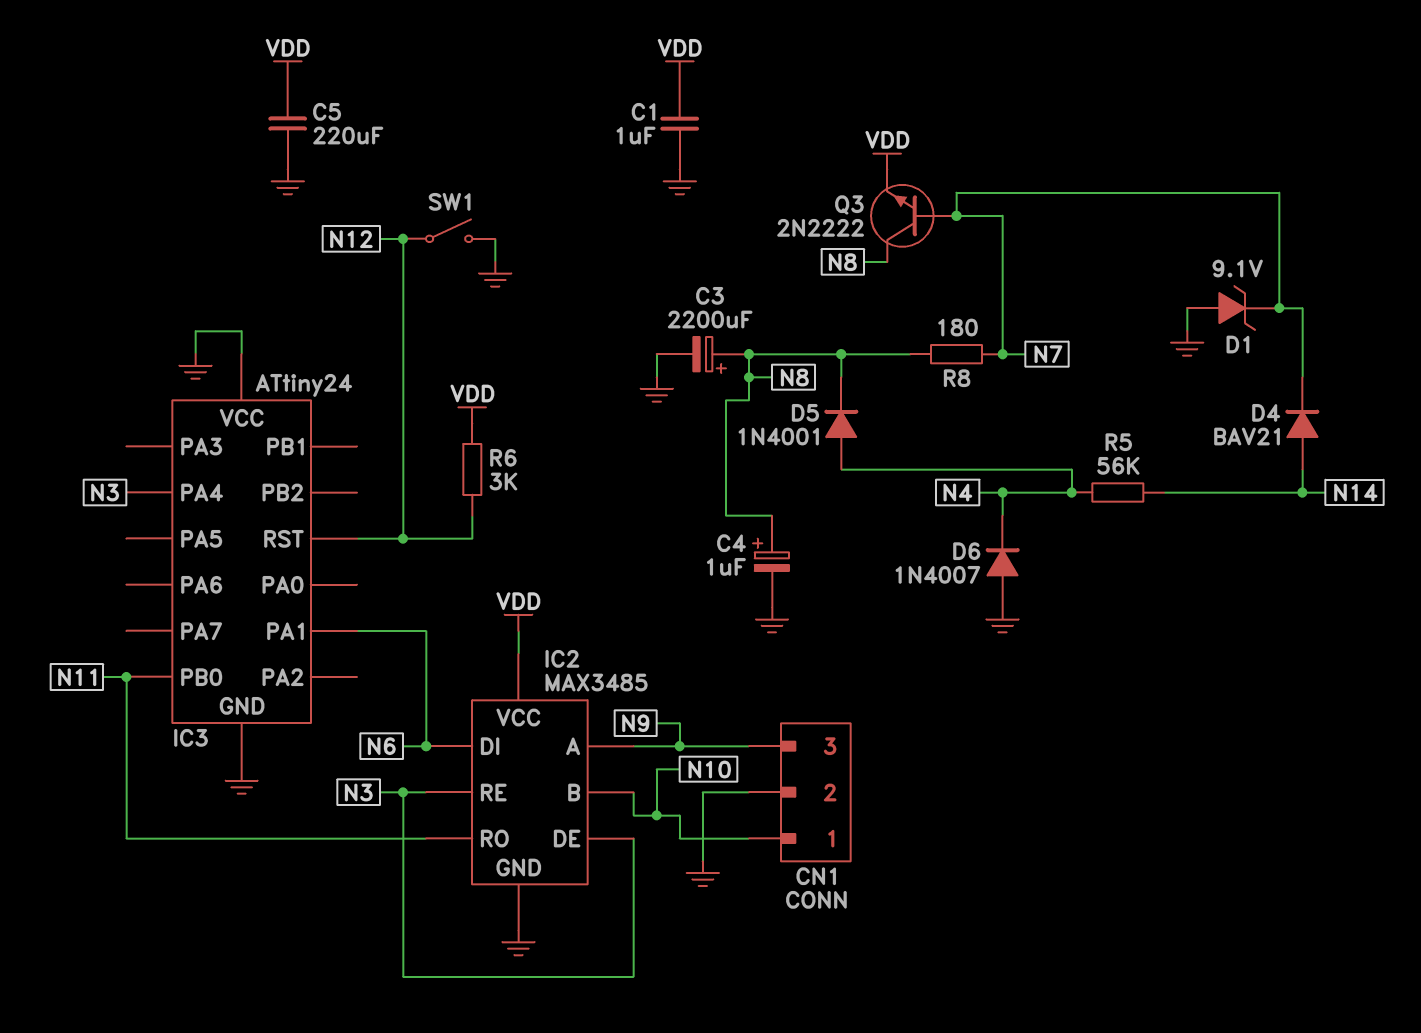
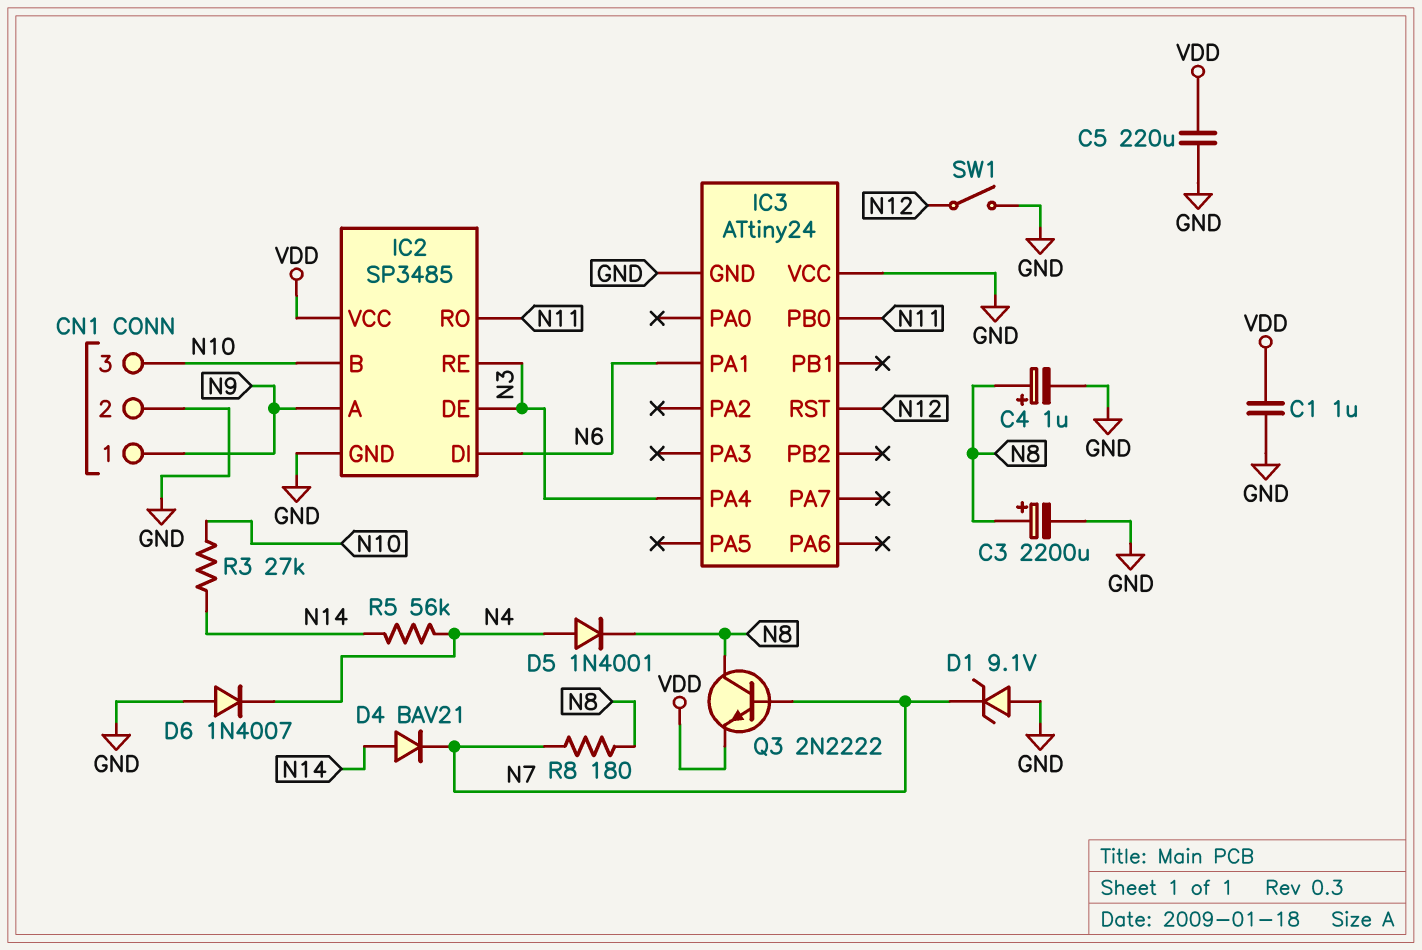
CN1 pin 1: N10 -> N9
CN1 pin 3: N9 -> N10
IC2: MAX3485 -> SP3485
R3: none -> 27k (N10, N14)
R6: 3k (N12, VDD) -> none

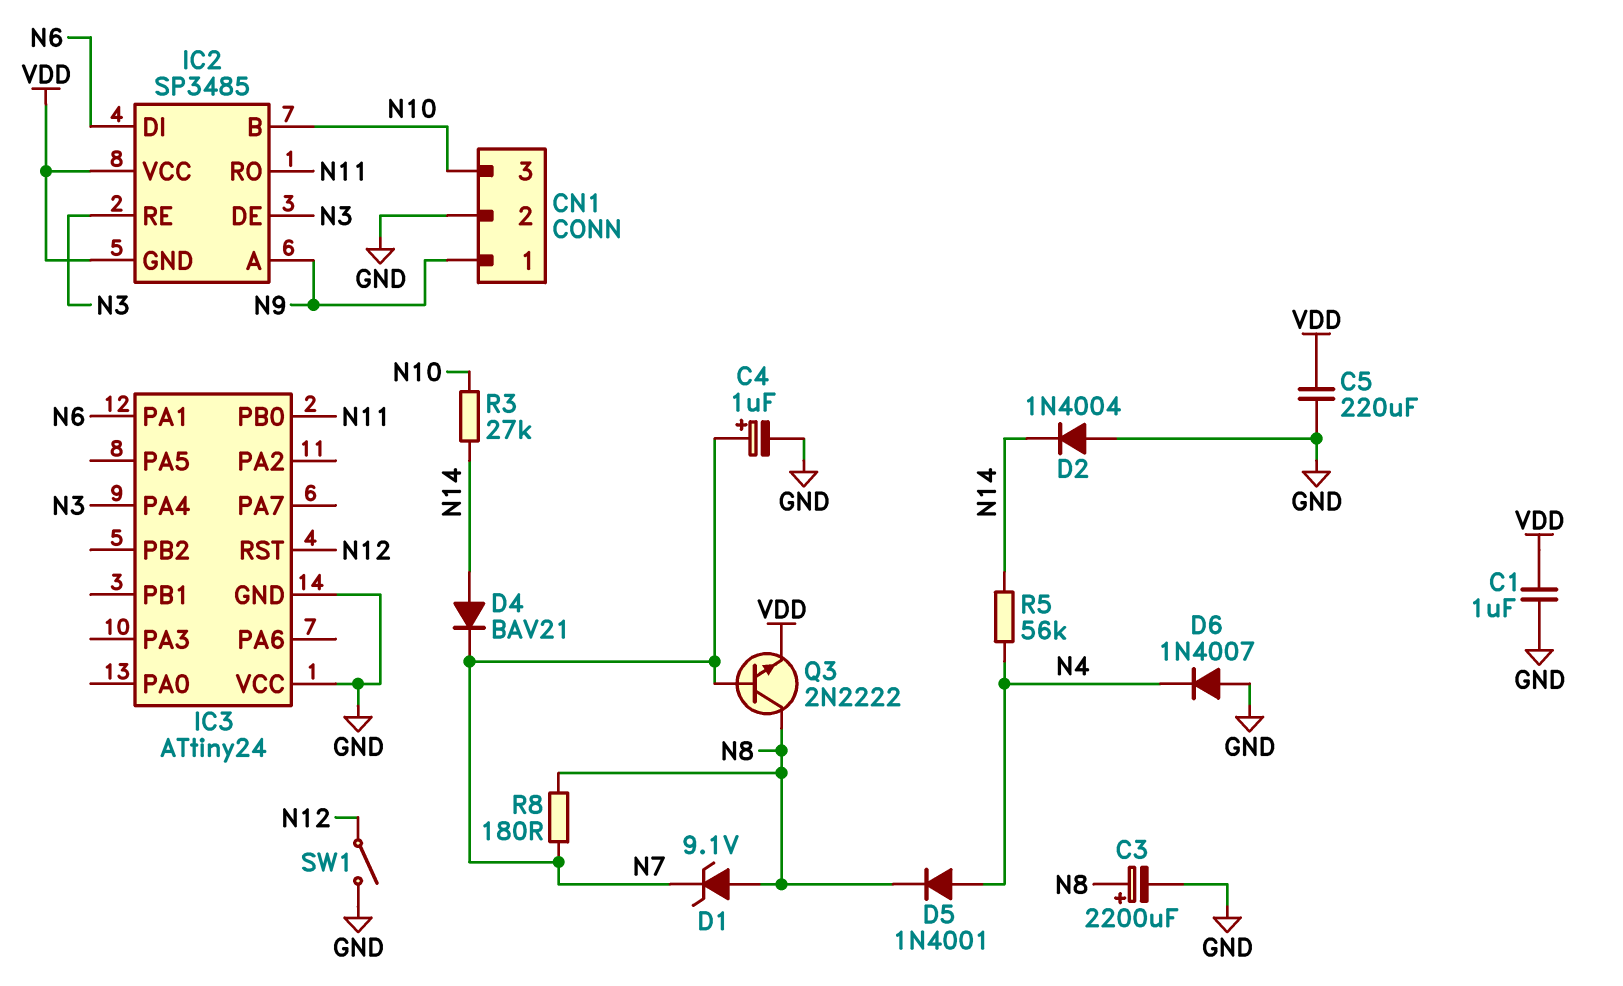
C4: 1uF (plus N8, minus GND) -> 1uF (plus N7, minus GND)
D1: zener 9.1V (A GND, K N7) -> zener 9.1V (A N8, K N7)
D2: none -> diode 1N4004 (A GND, K N14)
IC2 pin GND: GND -> VDD

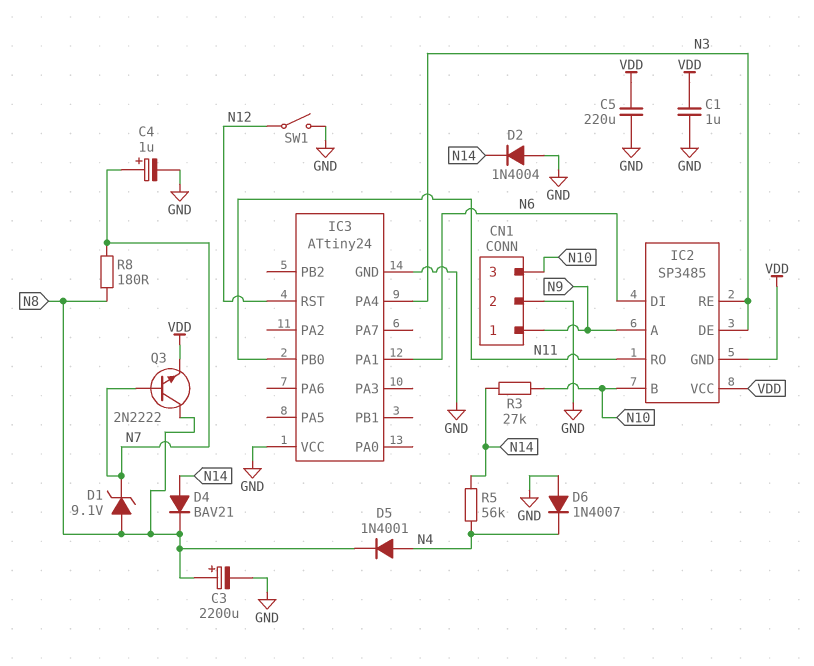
D4: diode BAV21 (A N14, K N7) -> diode BAV21 (A N14, K N8)

